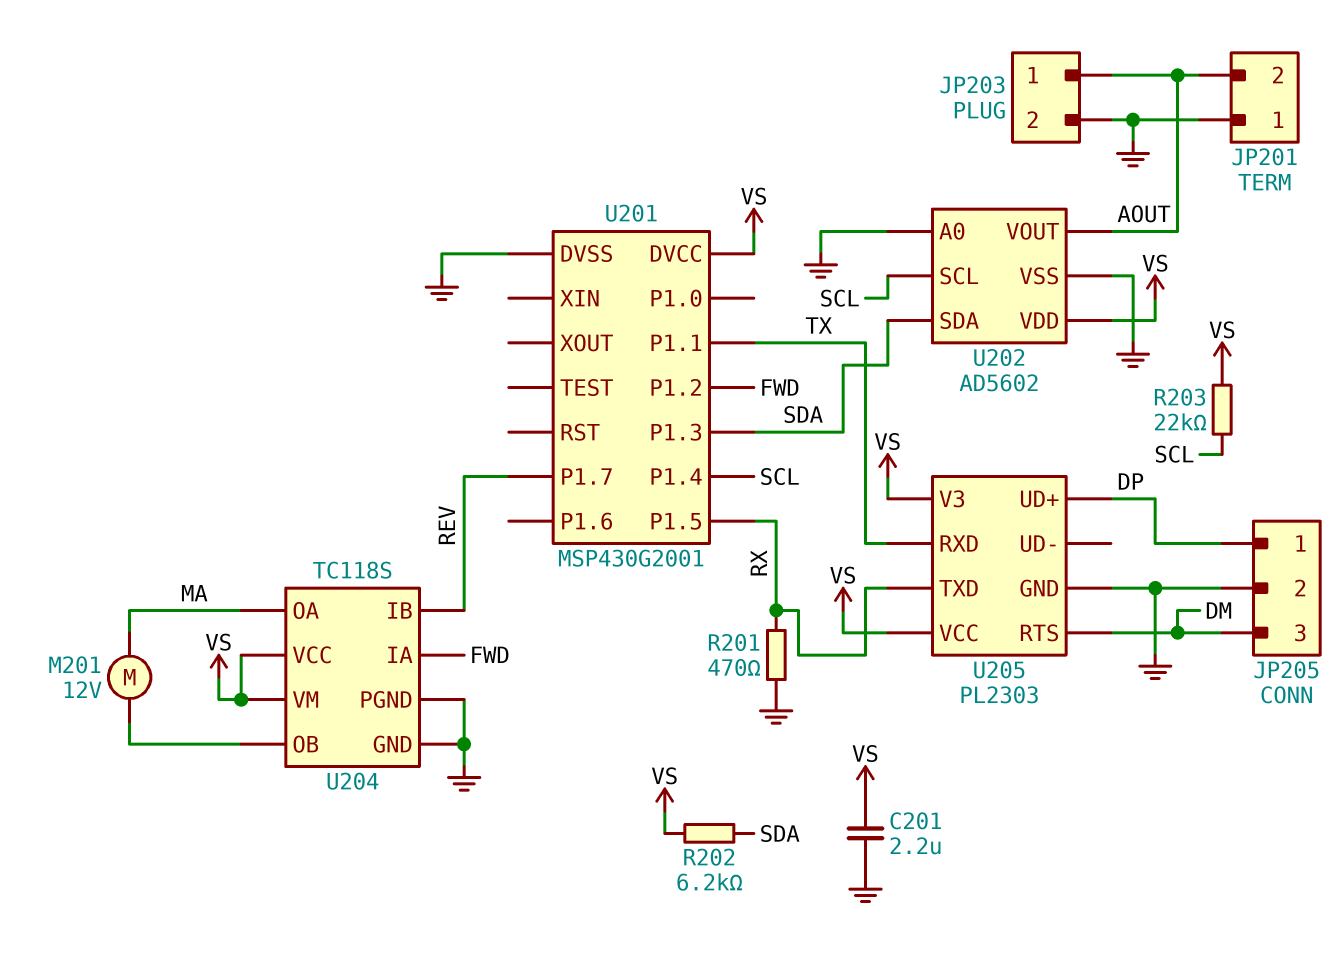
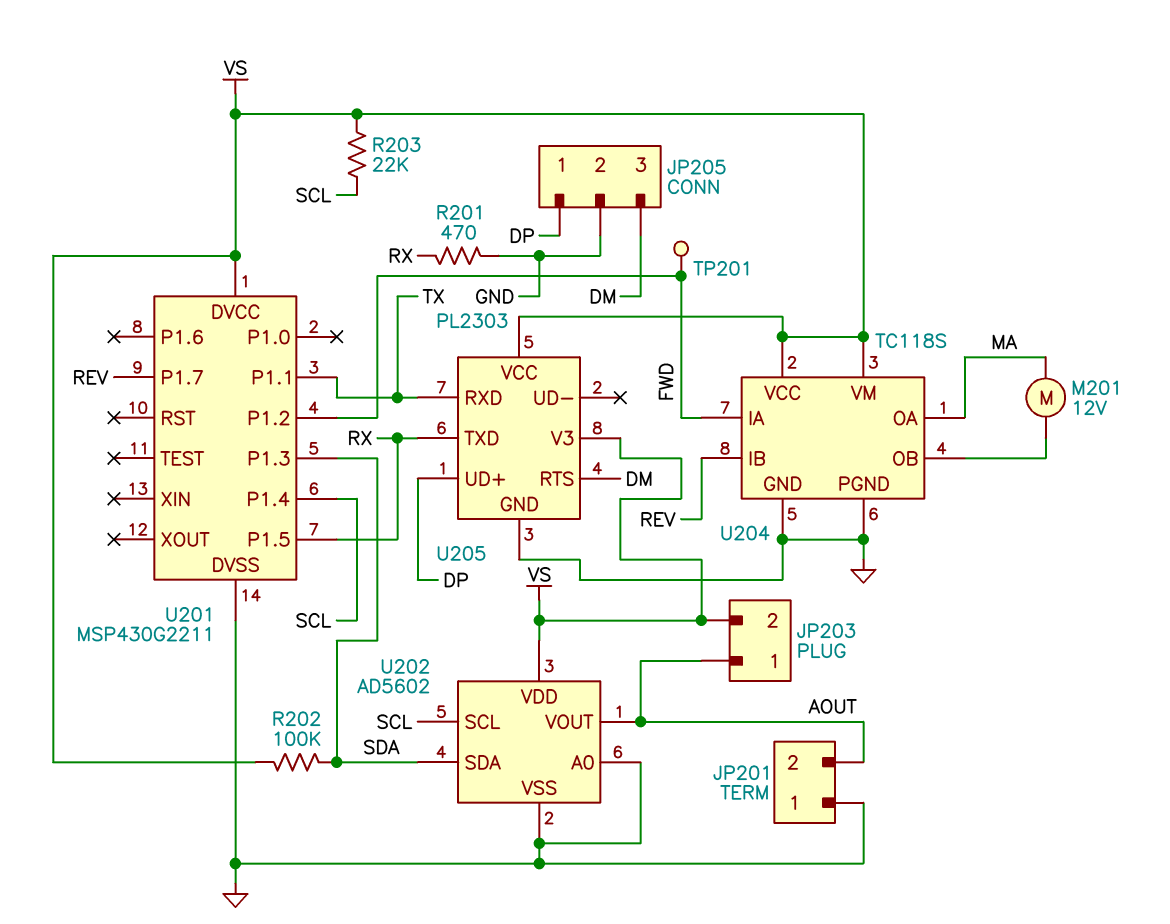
C201: 2.2uF (GND, VS) -> none
JP203 pin 2: GND -> VS
R202: 6.2k (SDA, VS) -> 100k (SDA, VS)
TP201: none -> test point (FWD)
U201: MSP430G2001 -> MSP430G2211

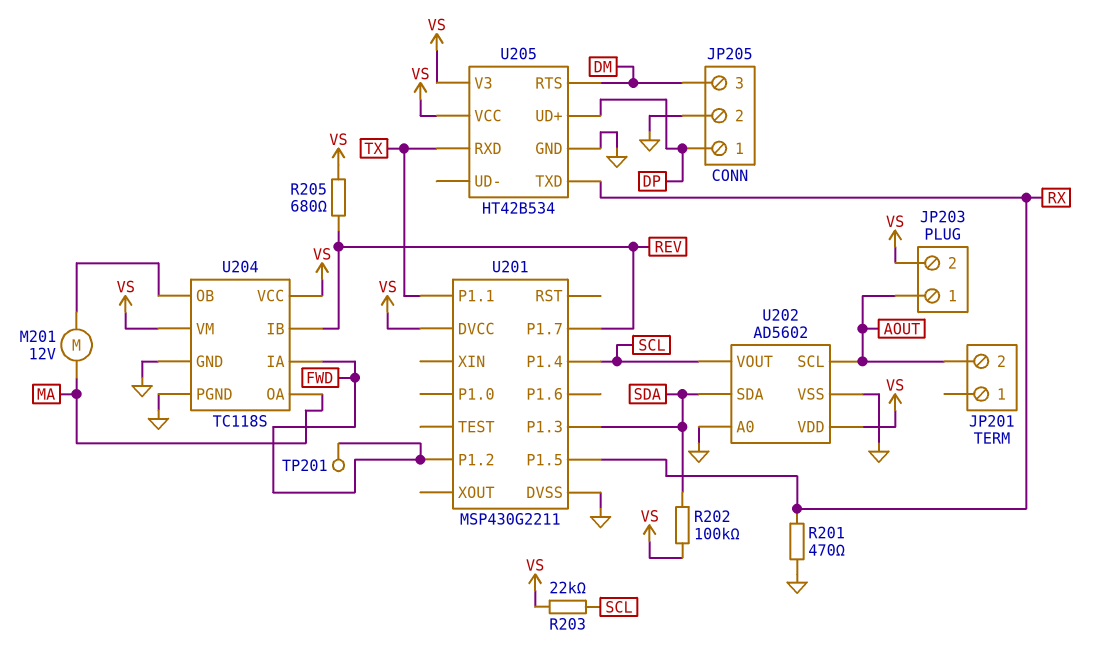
JP201 pin 1: GND -> none
R205: none -> 680 (REV, VS)
U202 pin SCL: SCL -> AOUT
U202 pin VOUT: AOUT -> SCL
U205: PL2303 -> HT42B534

